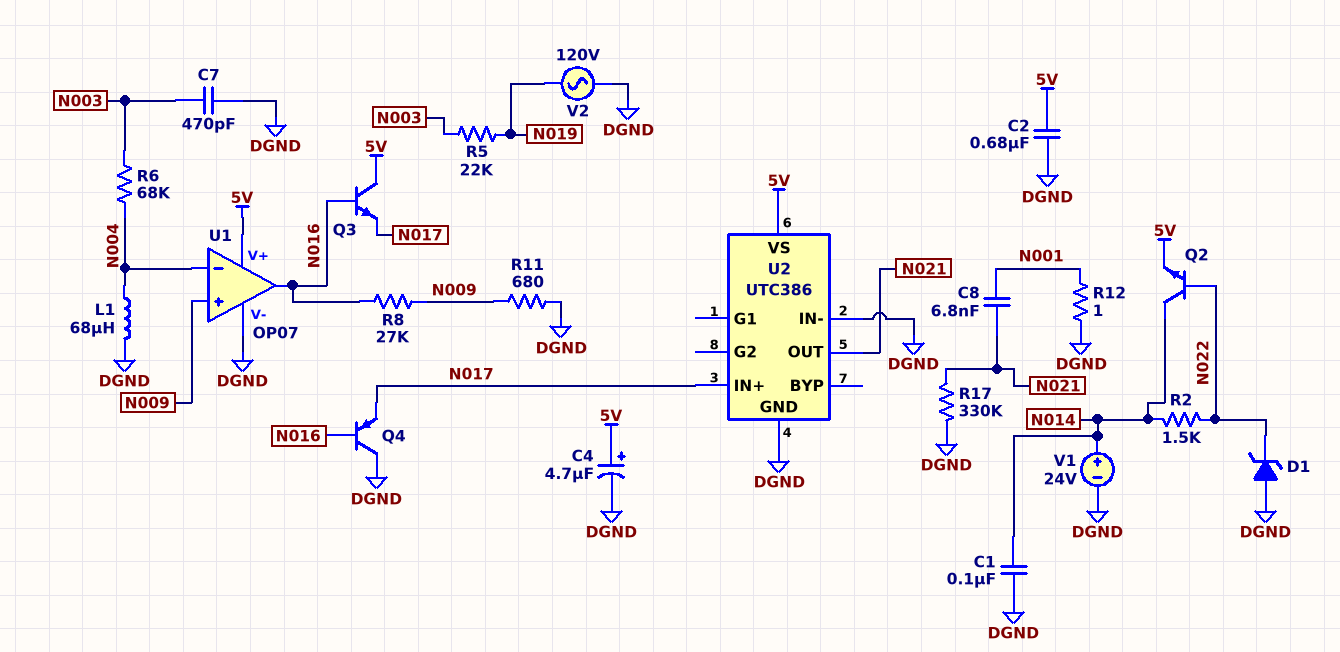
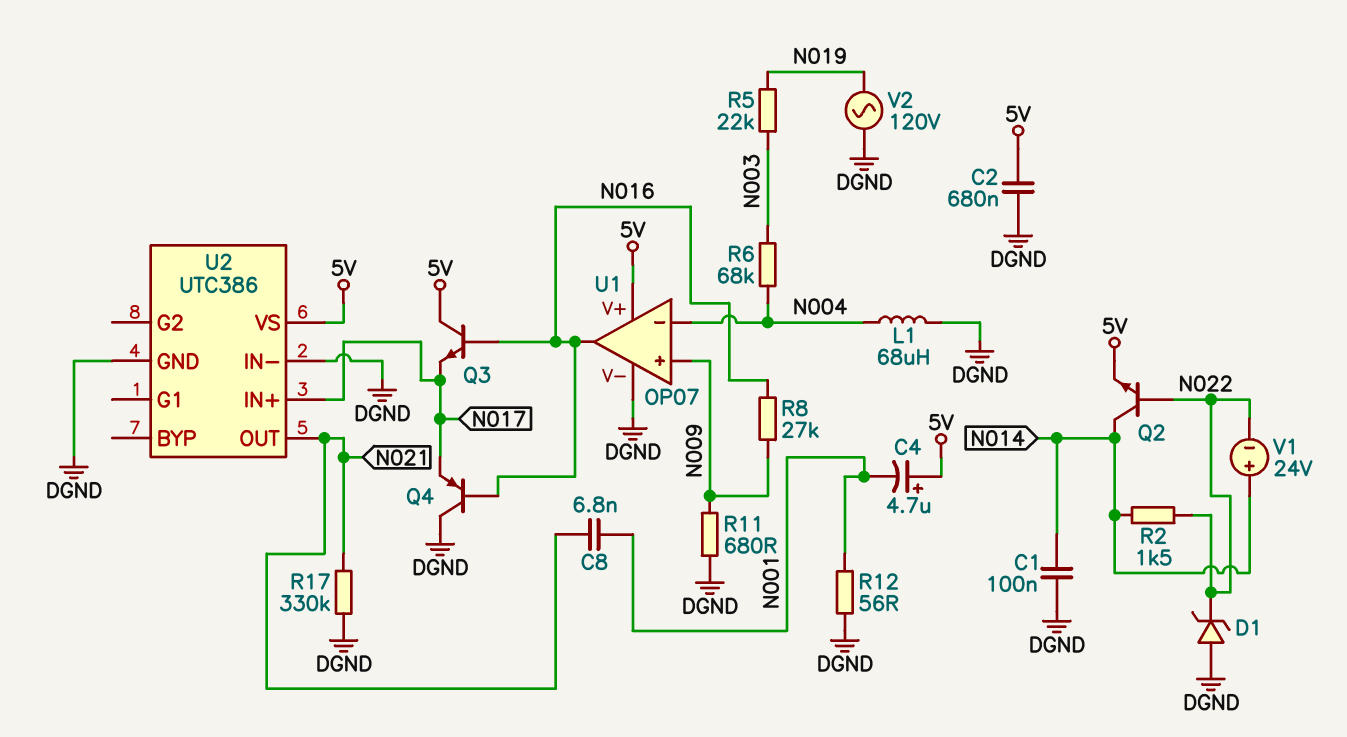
C4: 4.7uF (plus 5V, minus DGND) -> 4.7uF (plus 5V, minus N001)
C7: 470pF (DGND, N003) -> none
R12: 1 (DGND, N001) -> 56 (DGND, N001)
V1: 24V (plus N014, minus DGND) -> 24V (plus N014, minus N022)

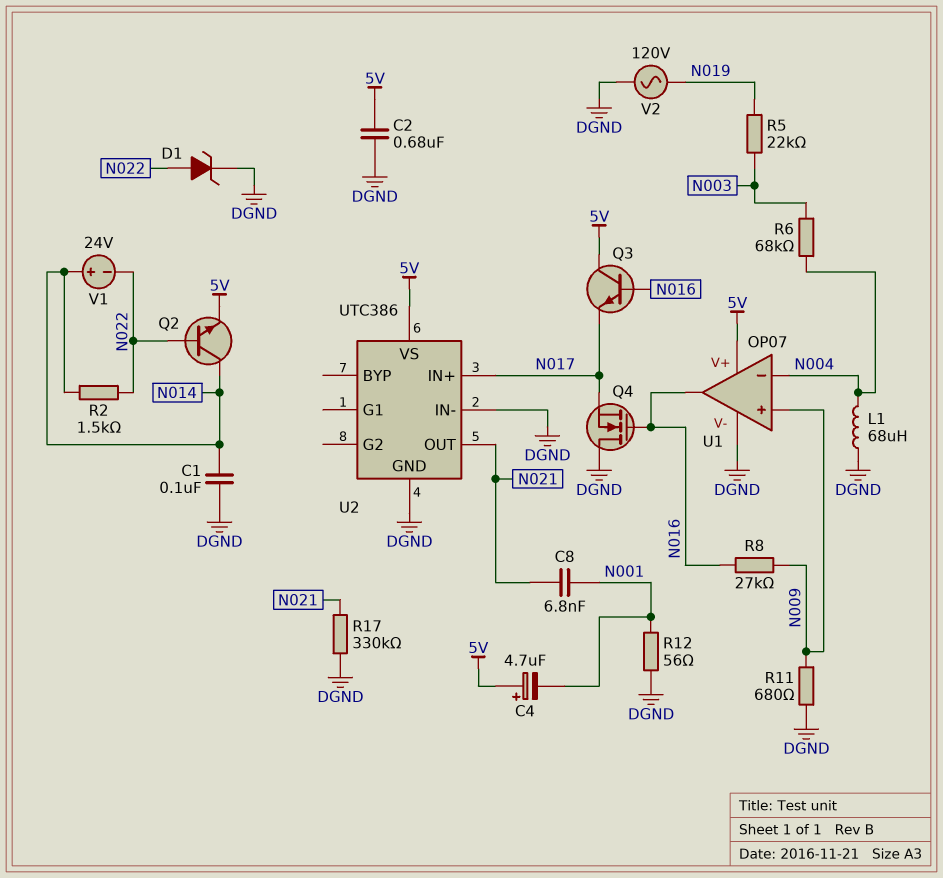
D1: zener (A DGND, K N022) -> zener (A N022, K DGND)
Q4: PNP (B N016, C DGND, E N017) -> NMOS (G N016, D DGND, S N017)

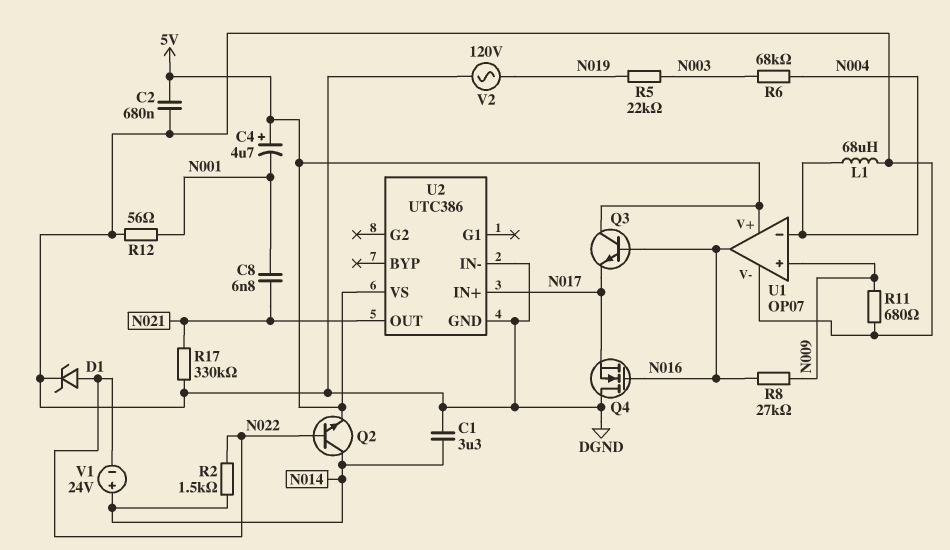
C1: 100nF (DGND, N014) -> 3.3uF (DGND, N014)

